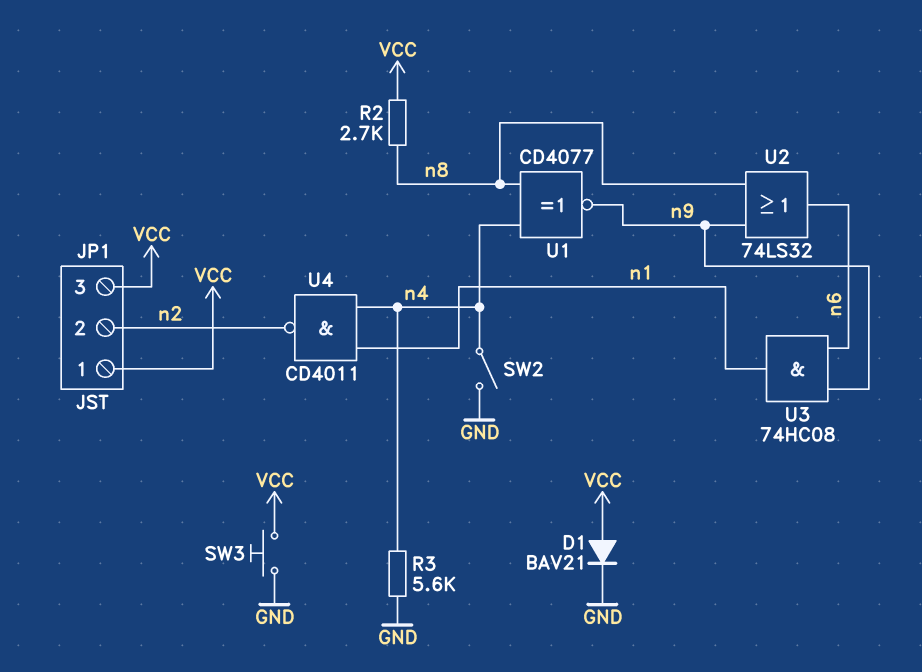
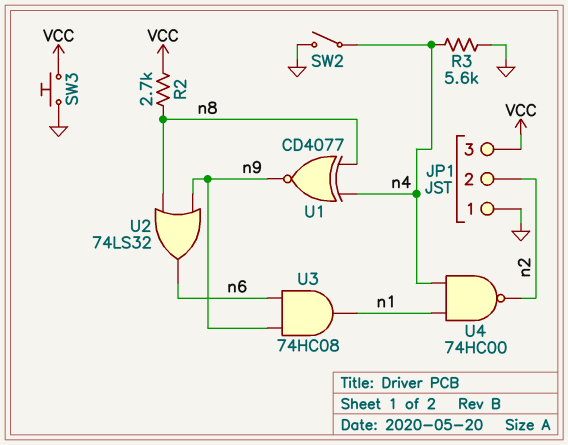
D1: diode BAV21 (A VCC, K GND) -> none
JP1 pin 1: VCC -> GND
U4: NAND CD4011 (in n1, in n4, out n2) -> NAND 74HC00 (in n1, in n4, out n2)

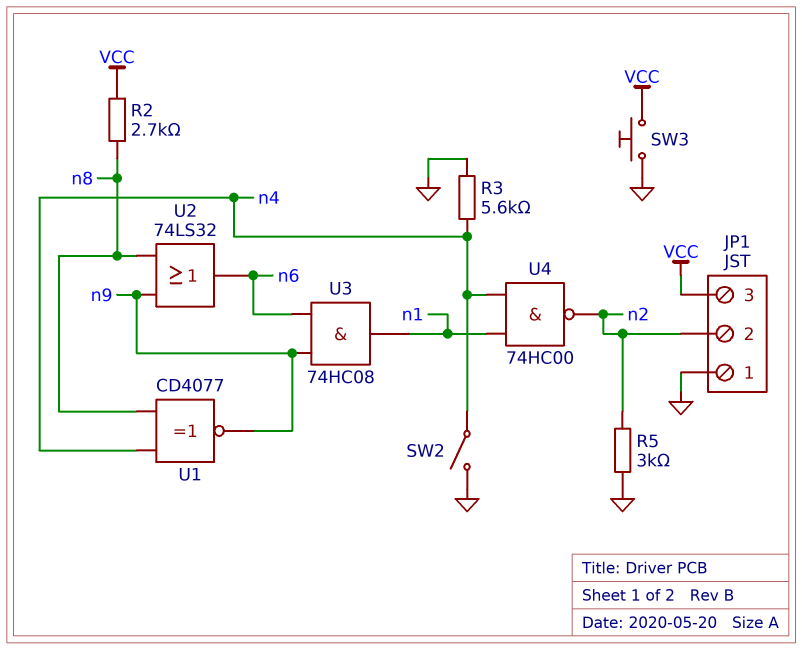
R5: none -> 3k (GND, n2)

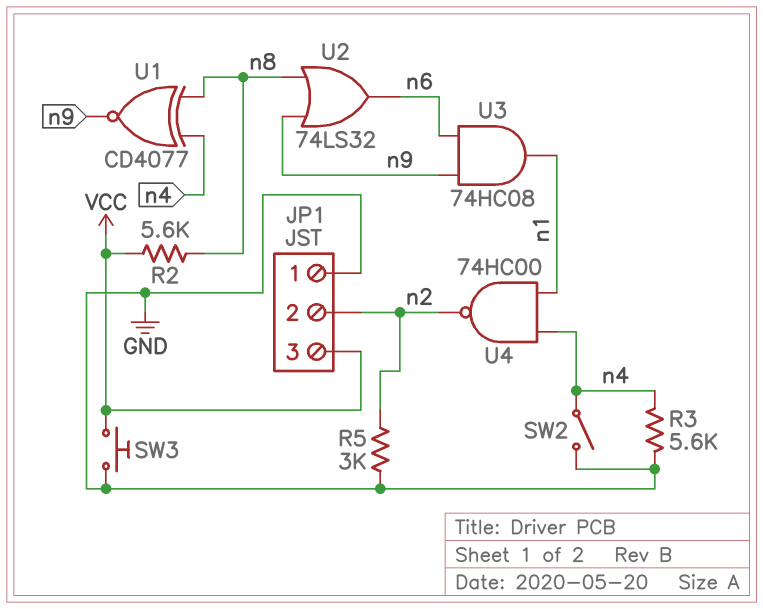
R2: 2.7k (VCC, n8) -> 5.6k (VCC, n8)

